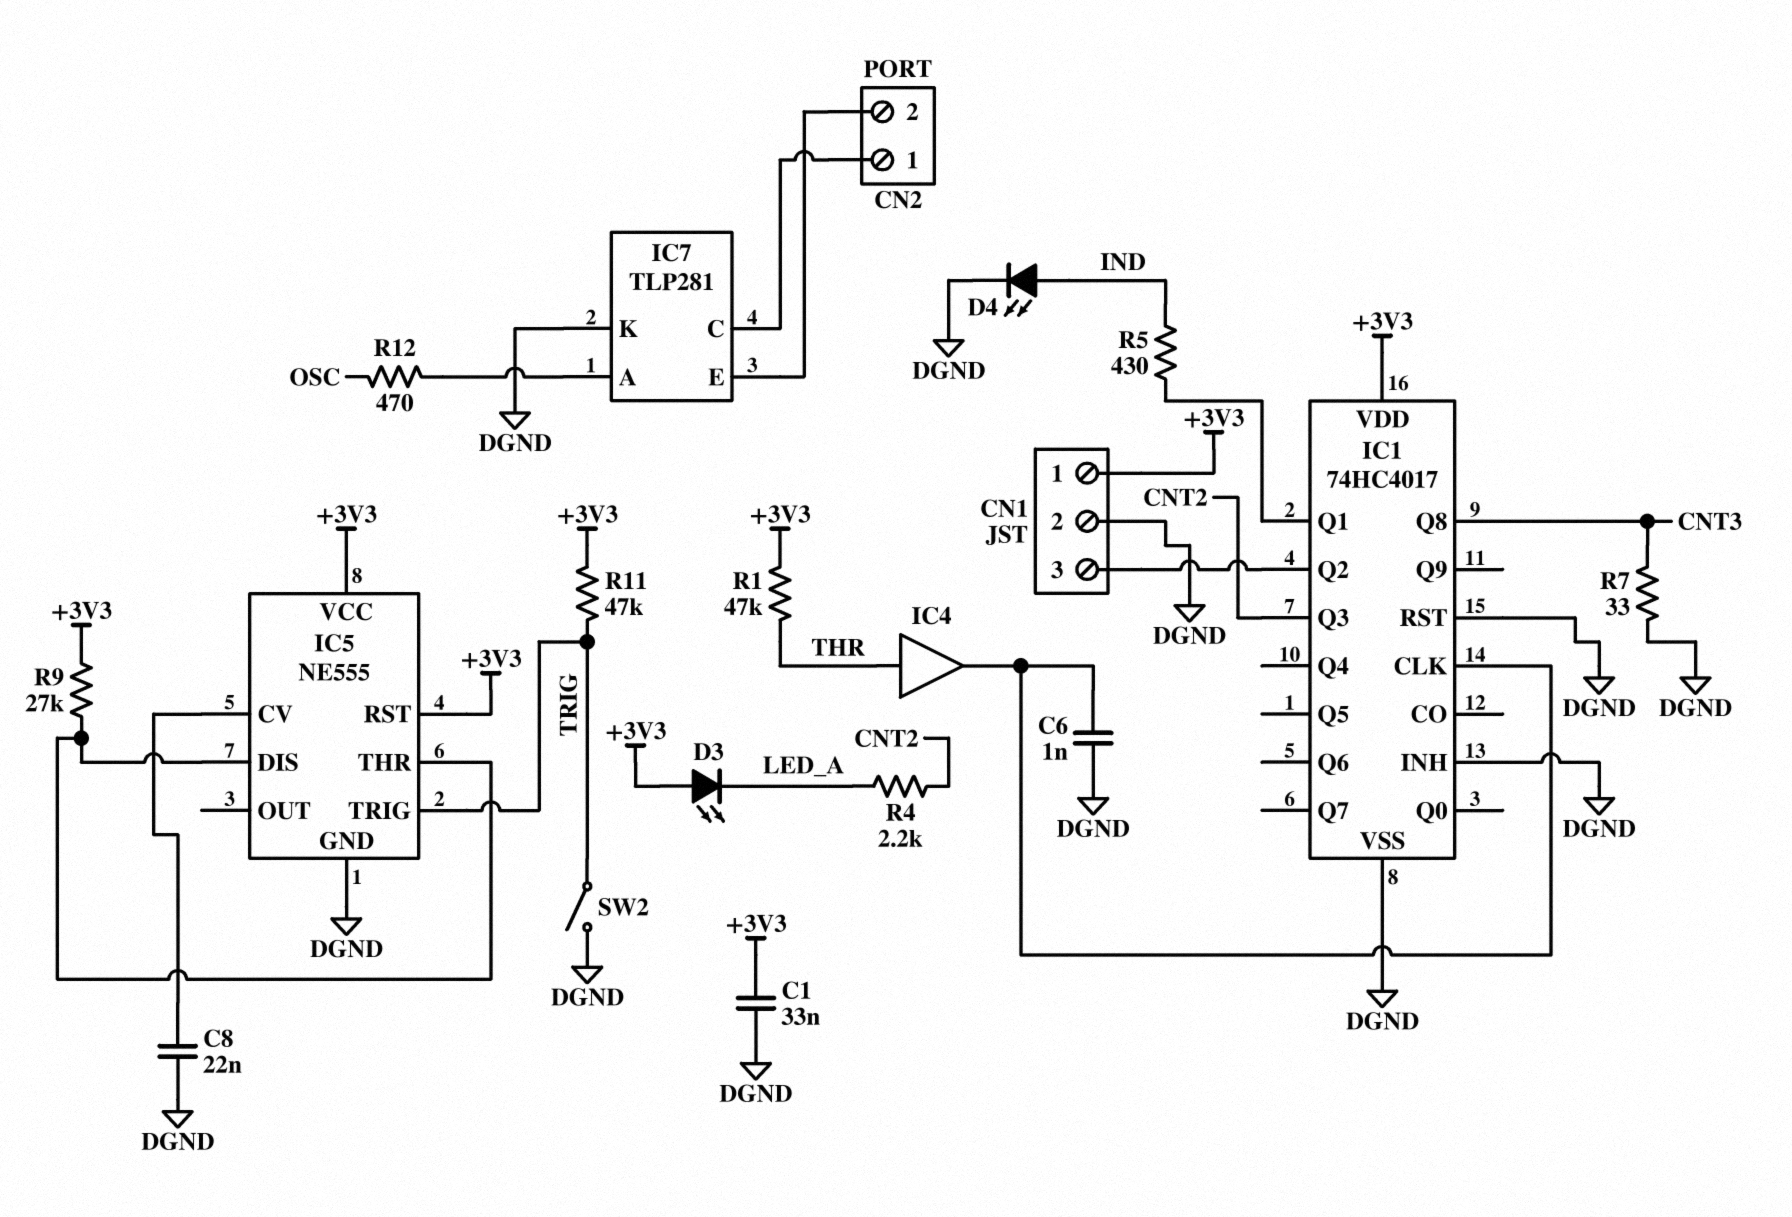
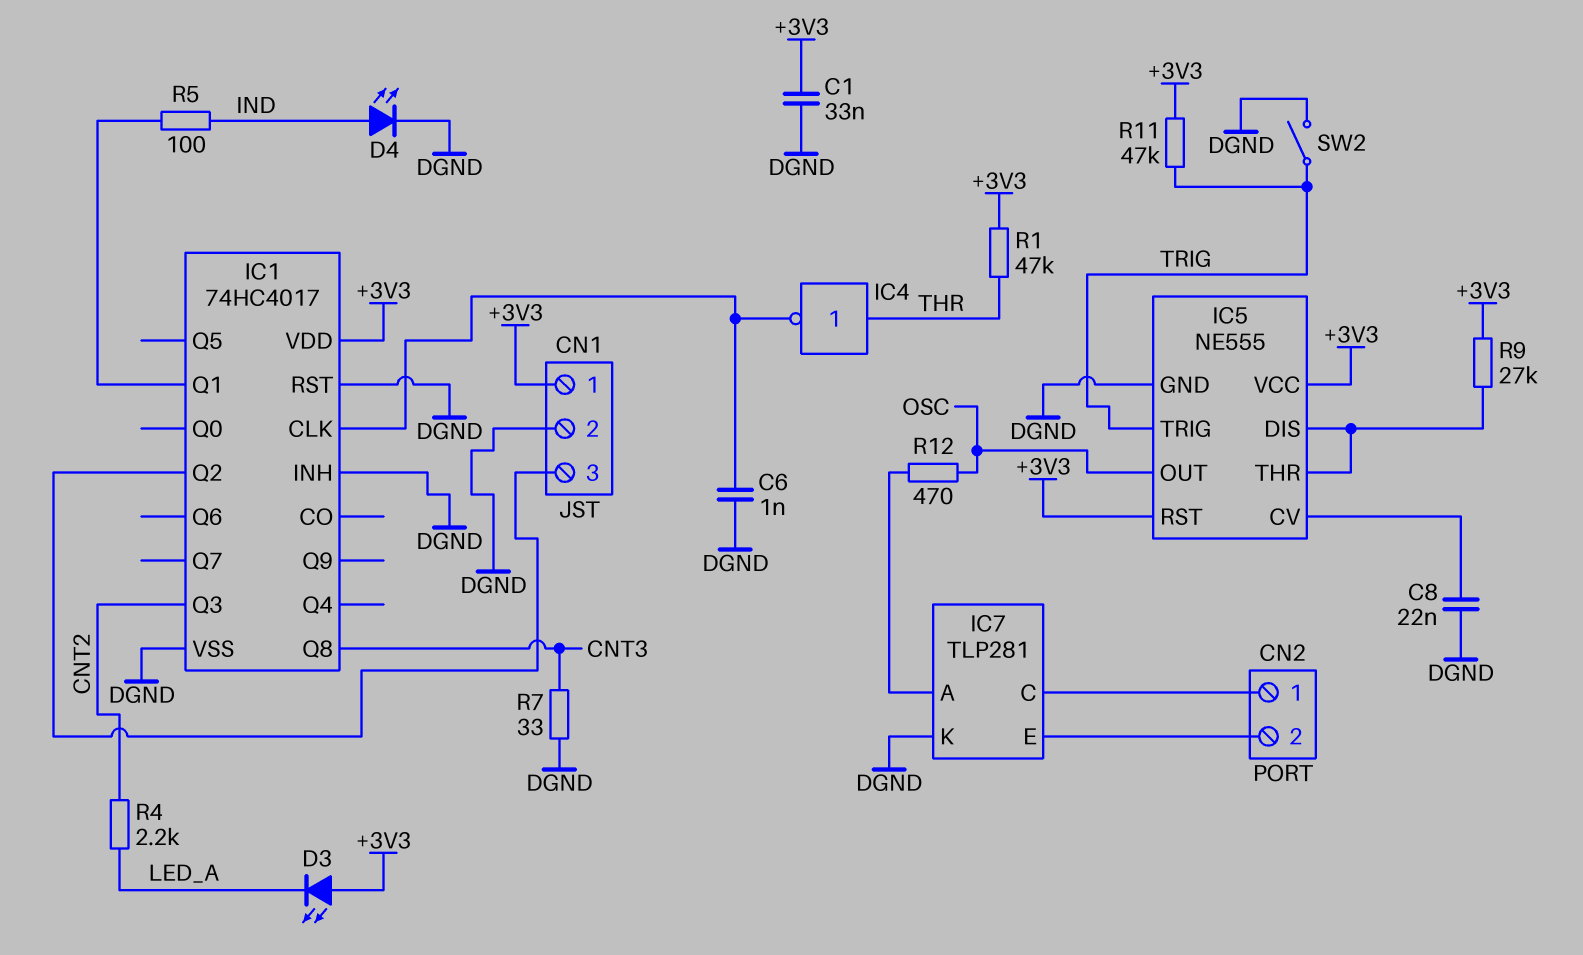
IC4: buffer (in THR, out IC1/CLK) -> NOT (in THR, out IC1/CLK)
IC5 pin OUT: none -> OSC
R5: 430 (IC1/Q1, IND) -> 100 (IC1/Q1, IND)

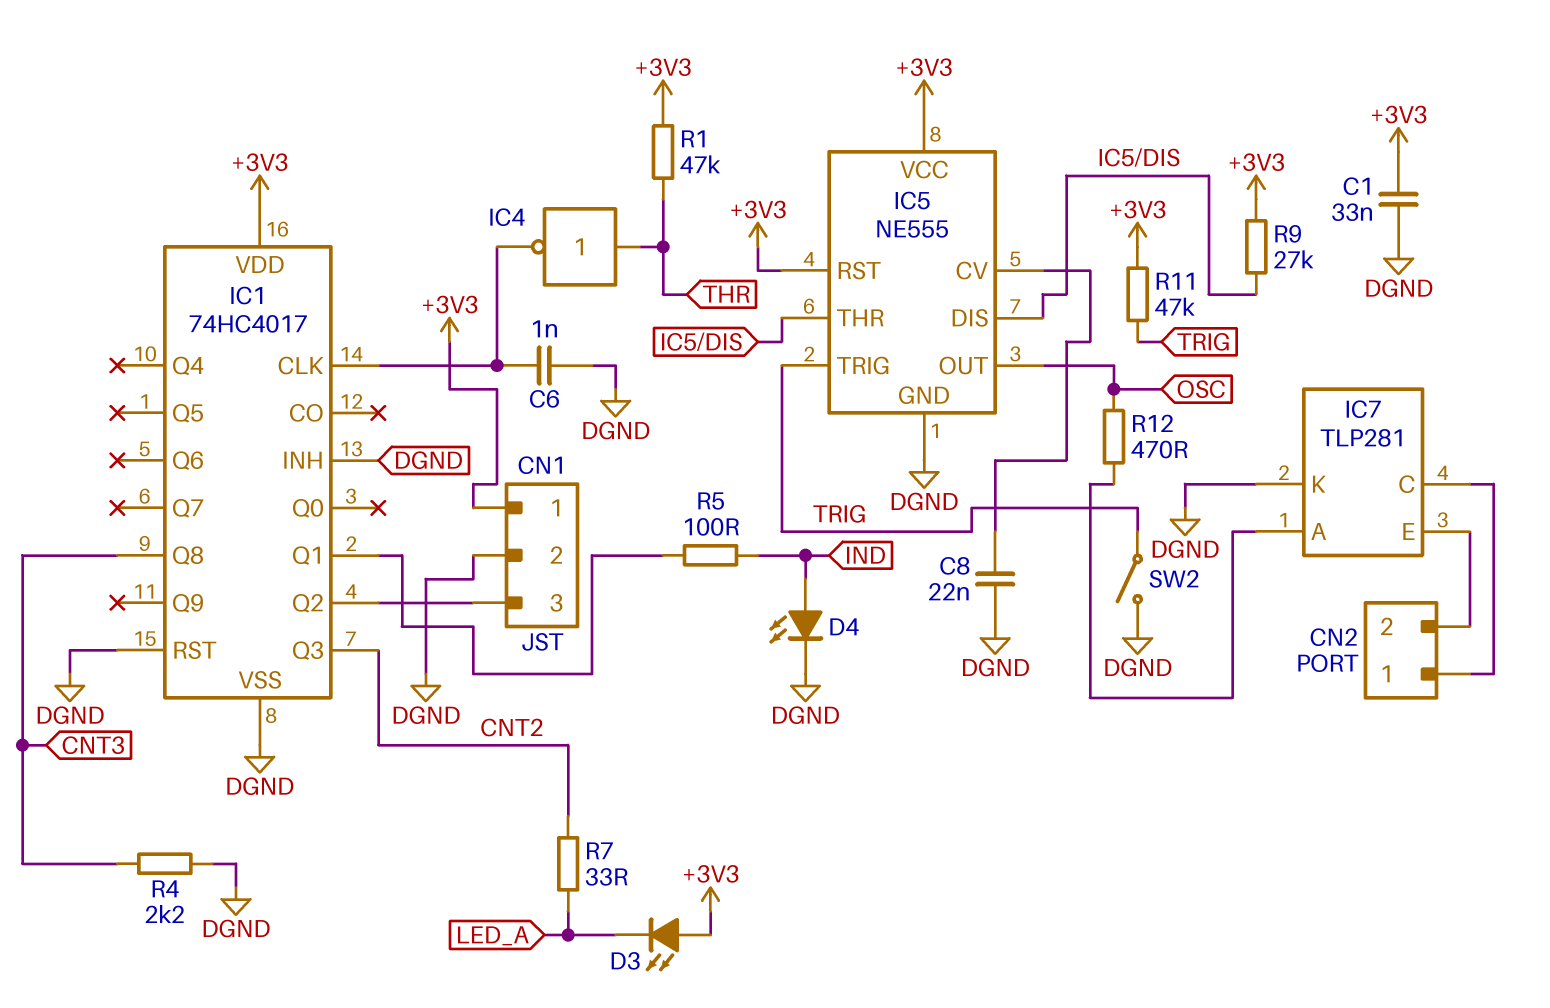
R4: 2.2k (CNT2, LED_A) -> 2.2k (CNT3, DGND)
R7: 33 (CNT3, DGND) -> 33 (CNT2, LED_A)

